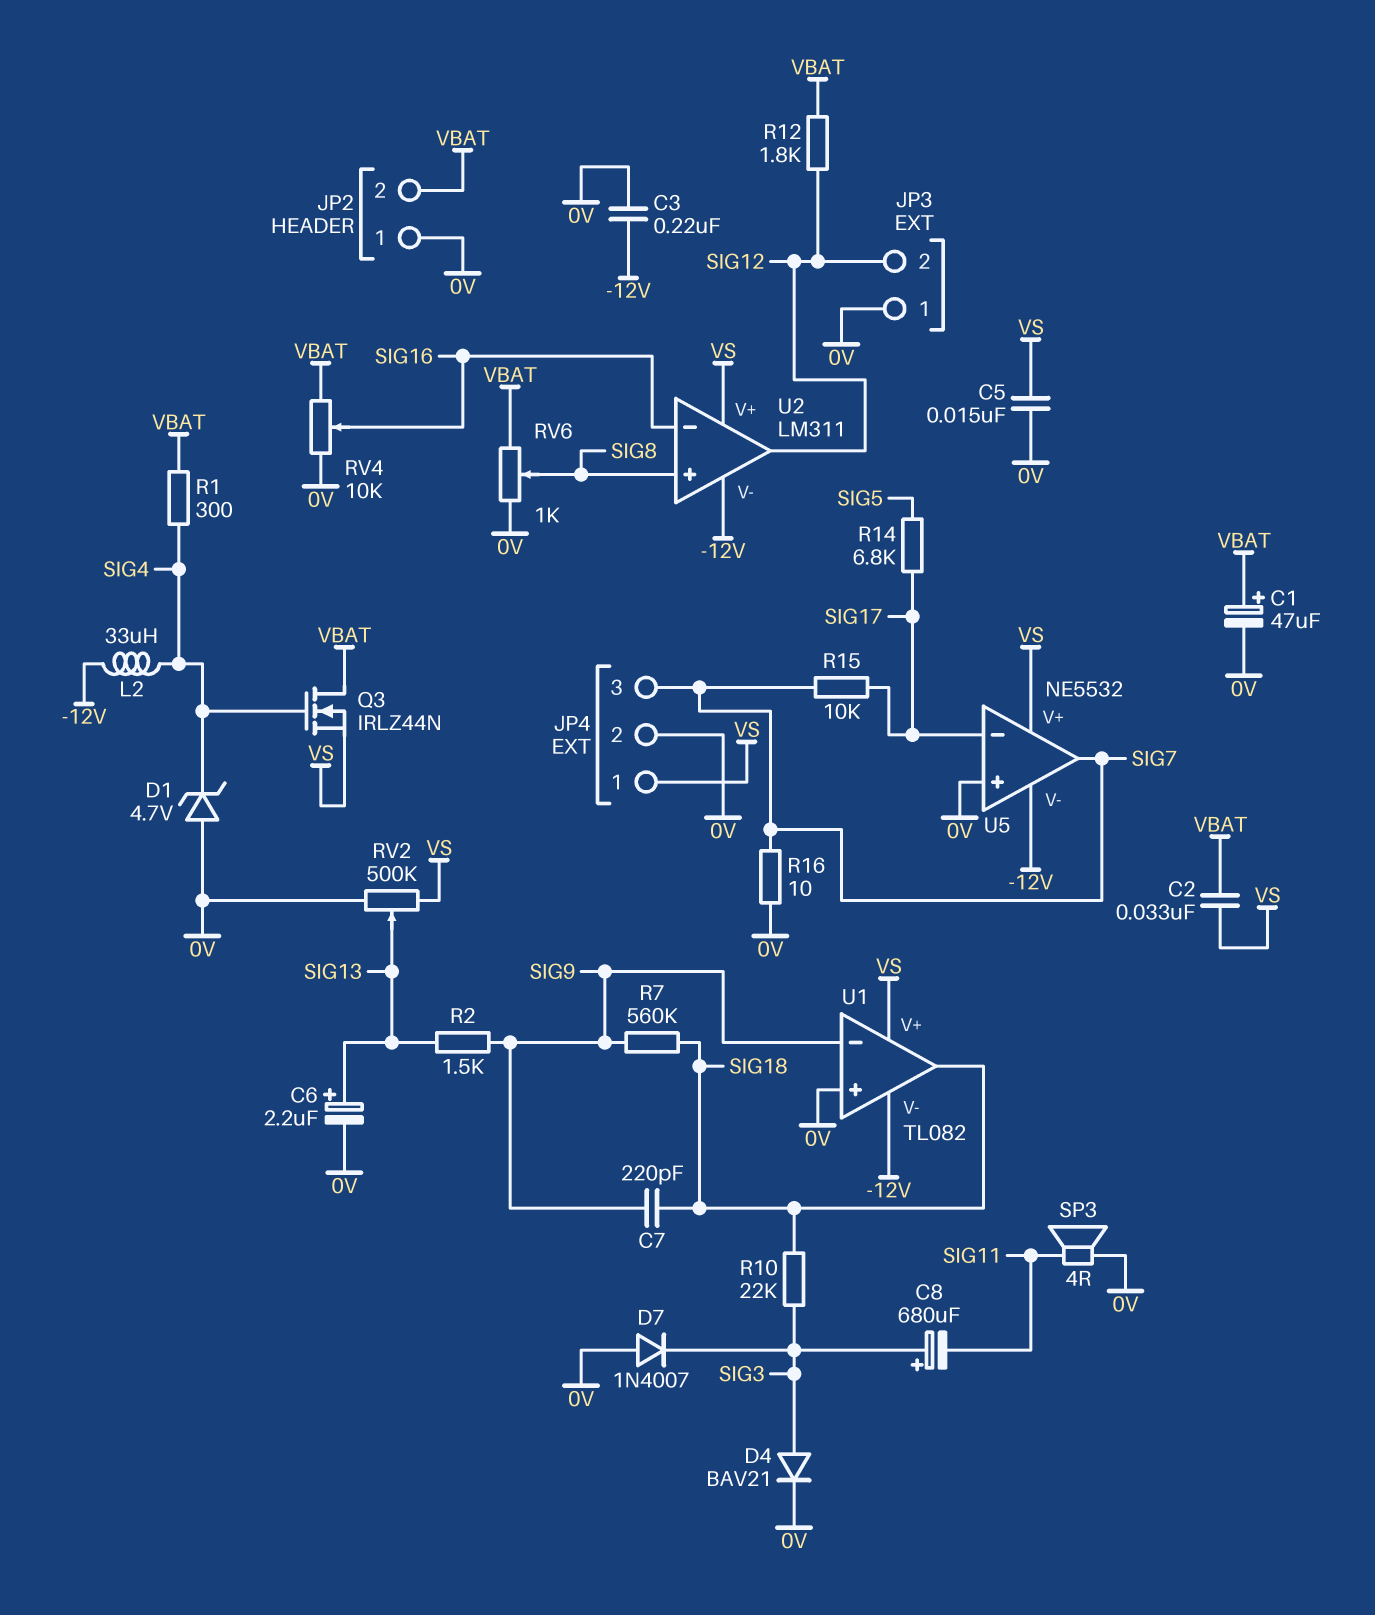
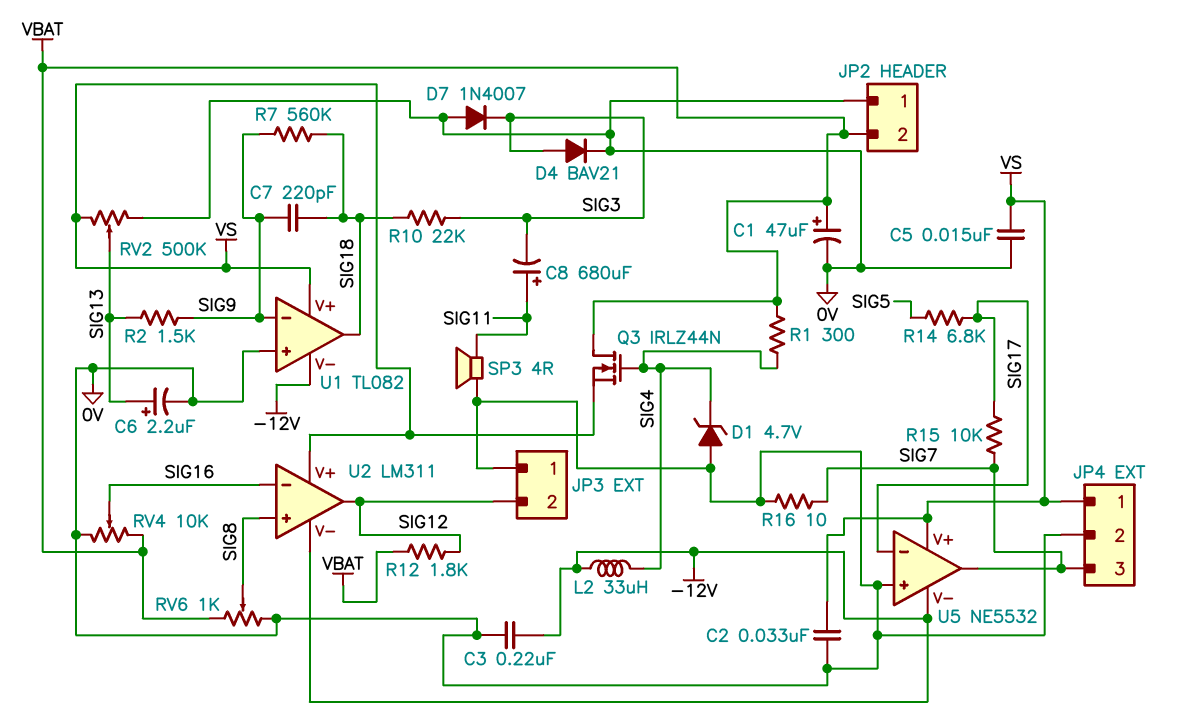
C2: 33nF (VBAT, VS) -> 33nF (0V, VS)
C8: 680uF (plus SIG3, minus SIG11) -> 680uF (plus SIG11, minus SIG3)

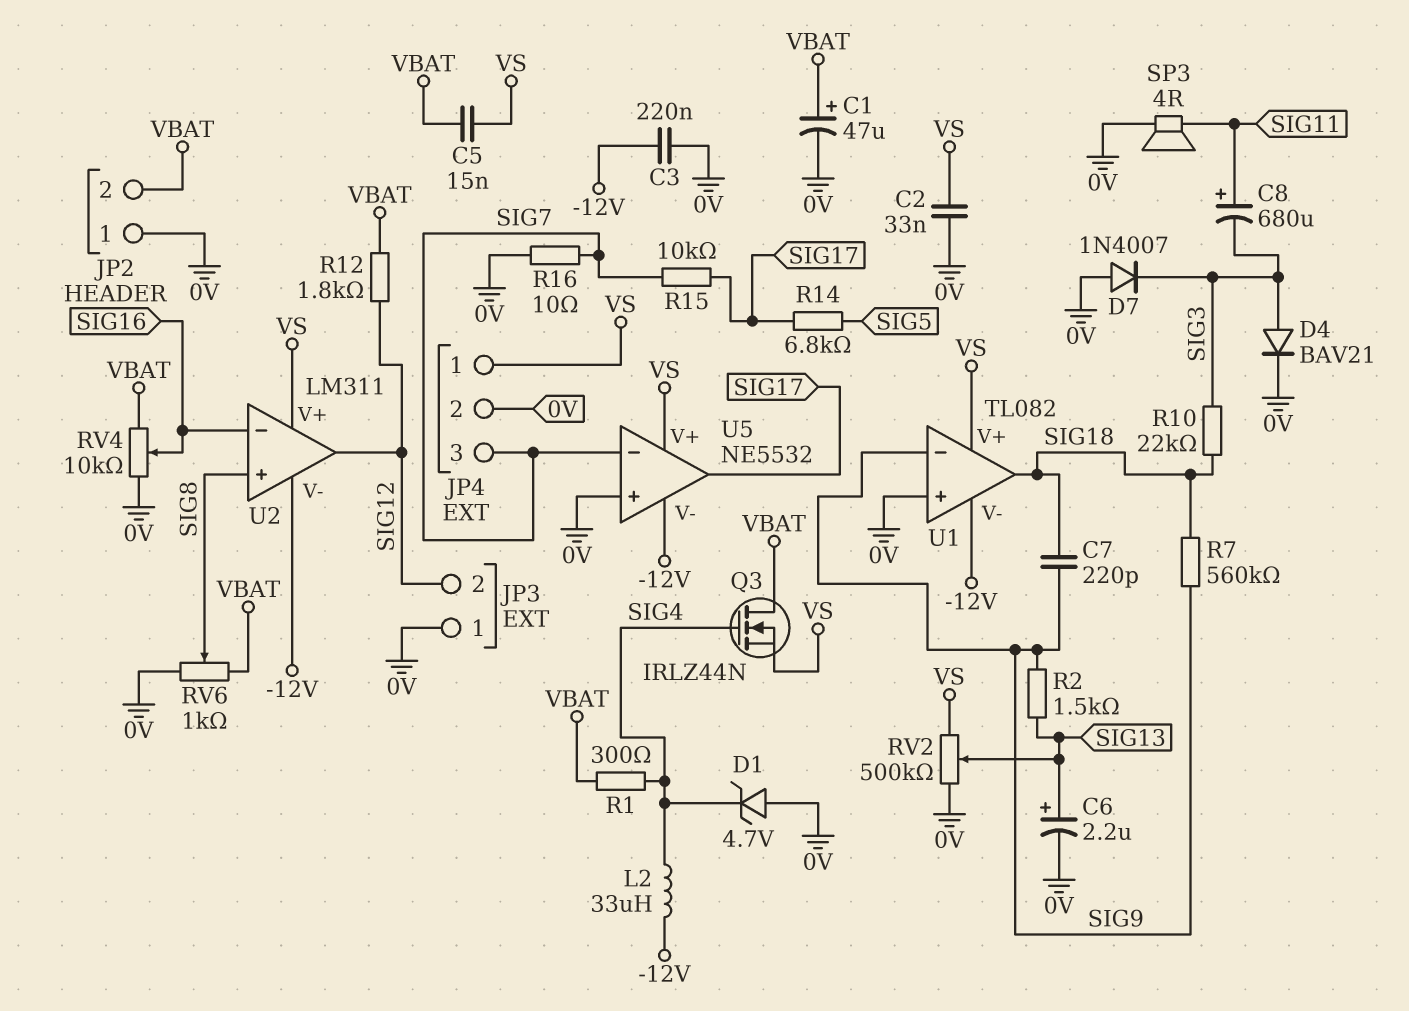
C5: 15nF (0V, VS) -> 15nF (VBAT, VS)
U5 pin in-: SIG17 -> SIG7
U5 pin out: SIG7 -> SIG17

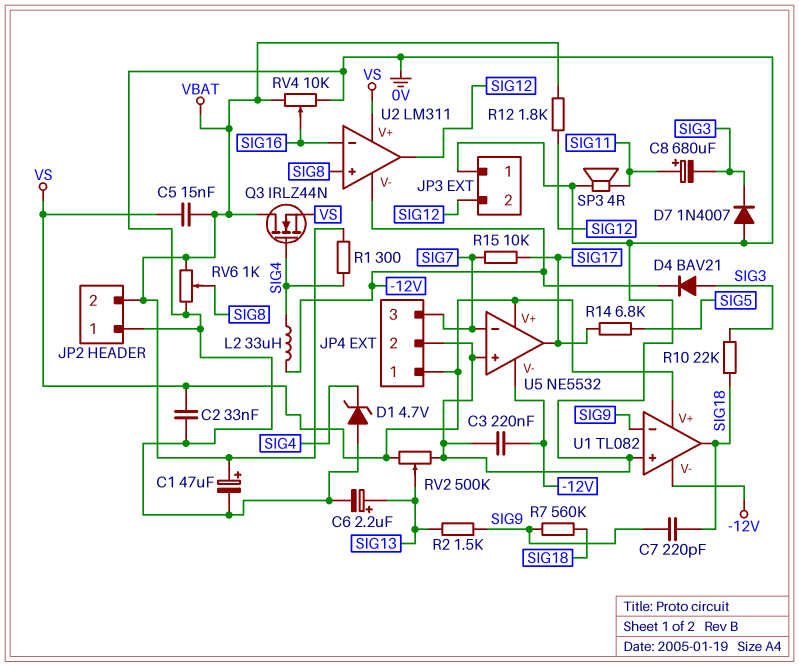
D4: diode BAV21 (A SIG3, K 0V) -> diode BAV21 (A SIG3, K -12V)
R16: 10 (0V, SIG7) -> none

